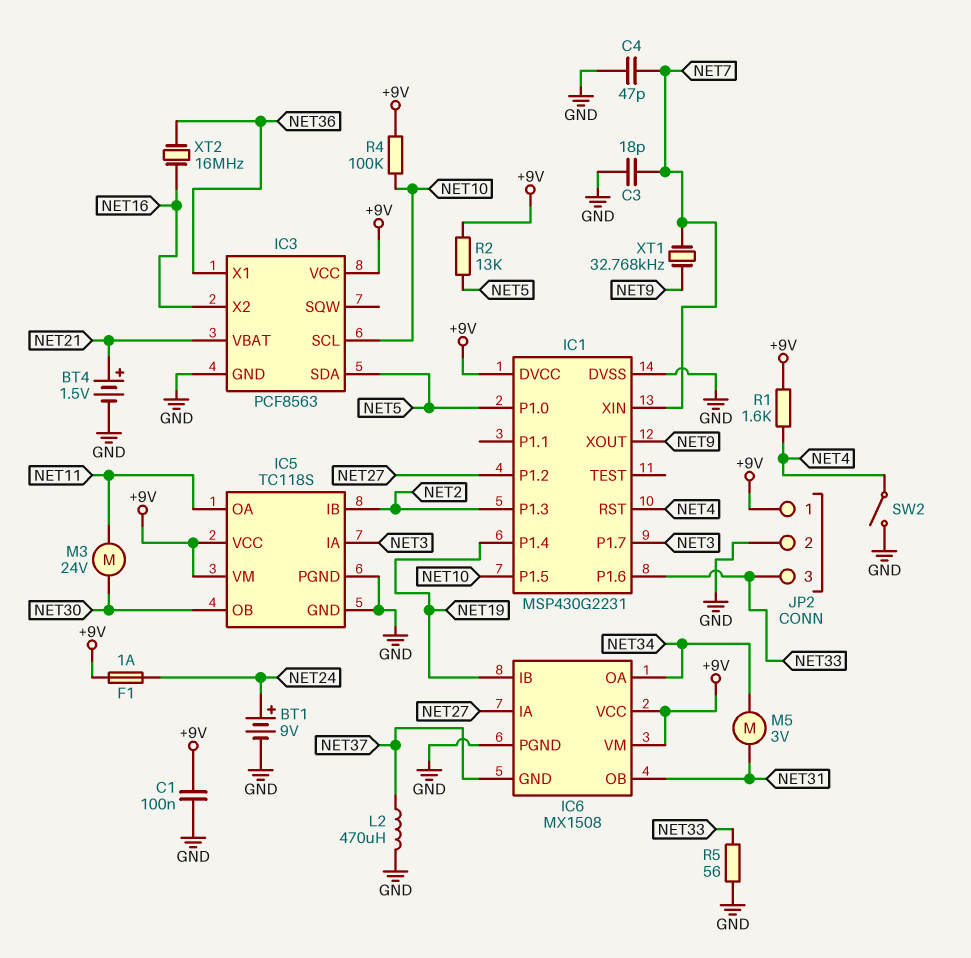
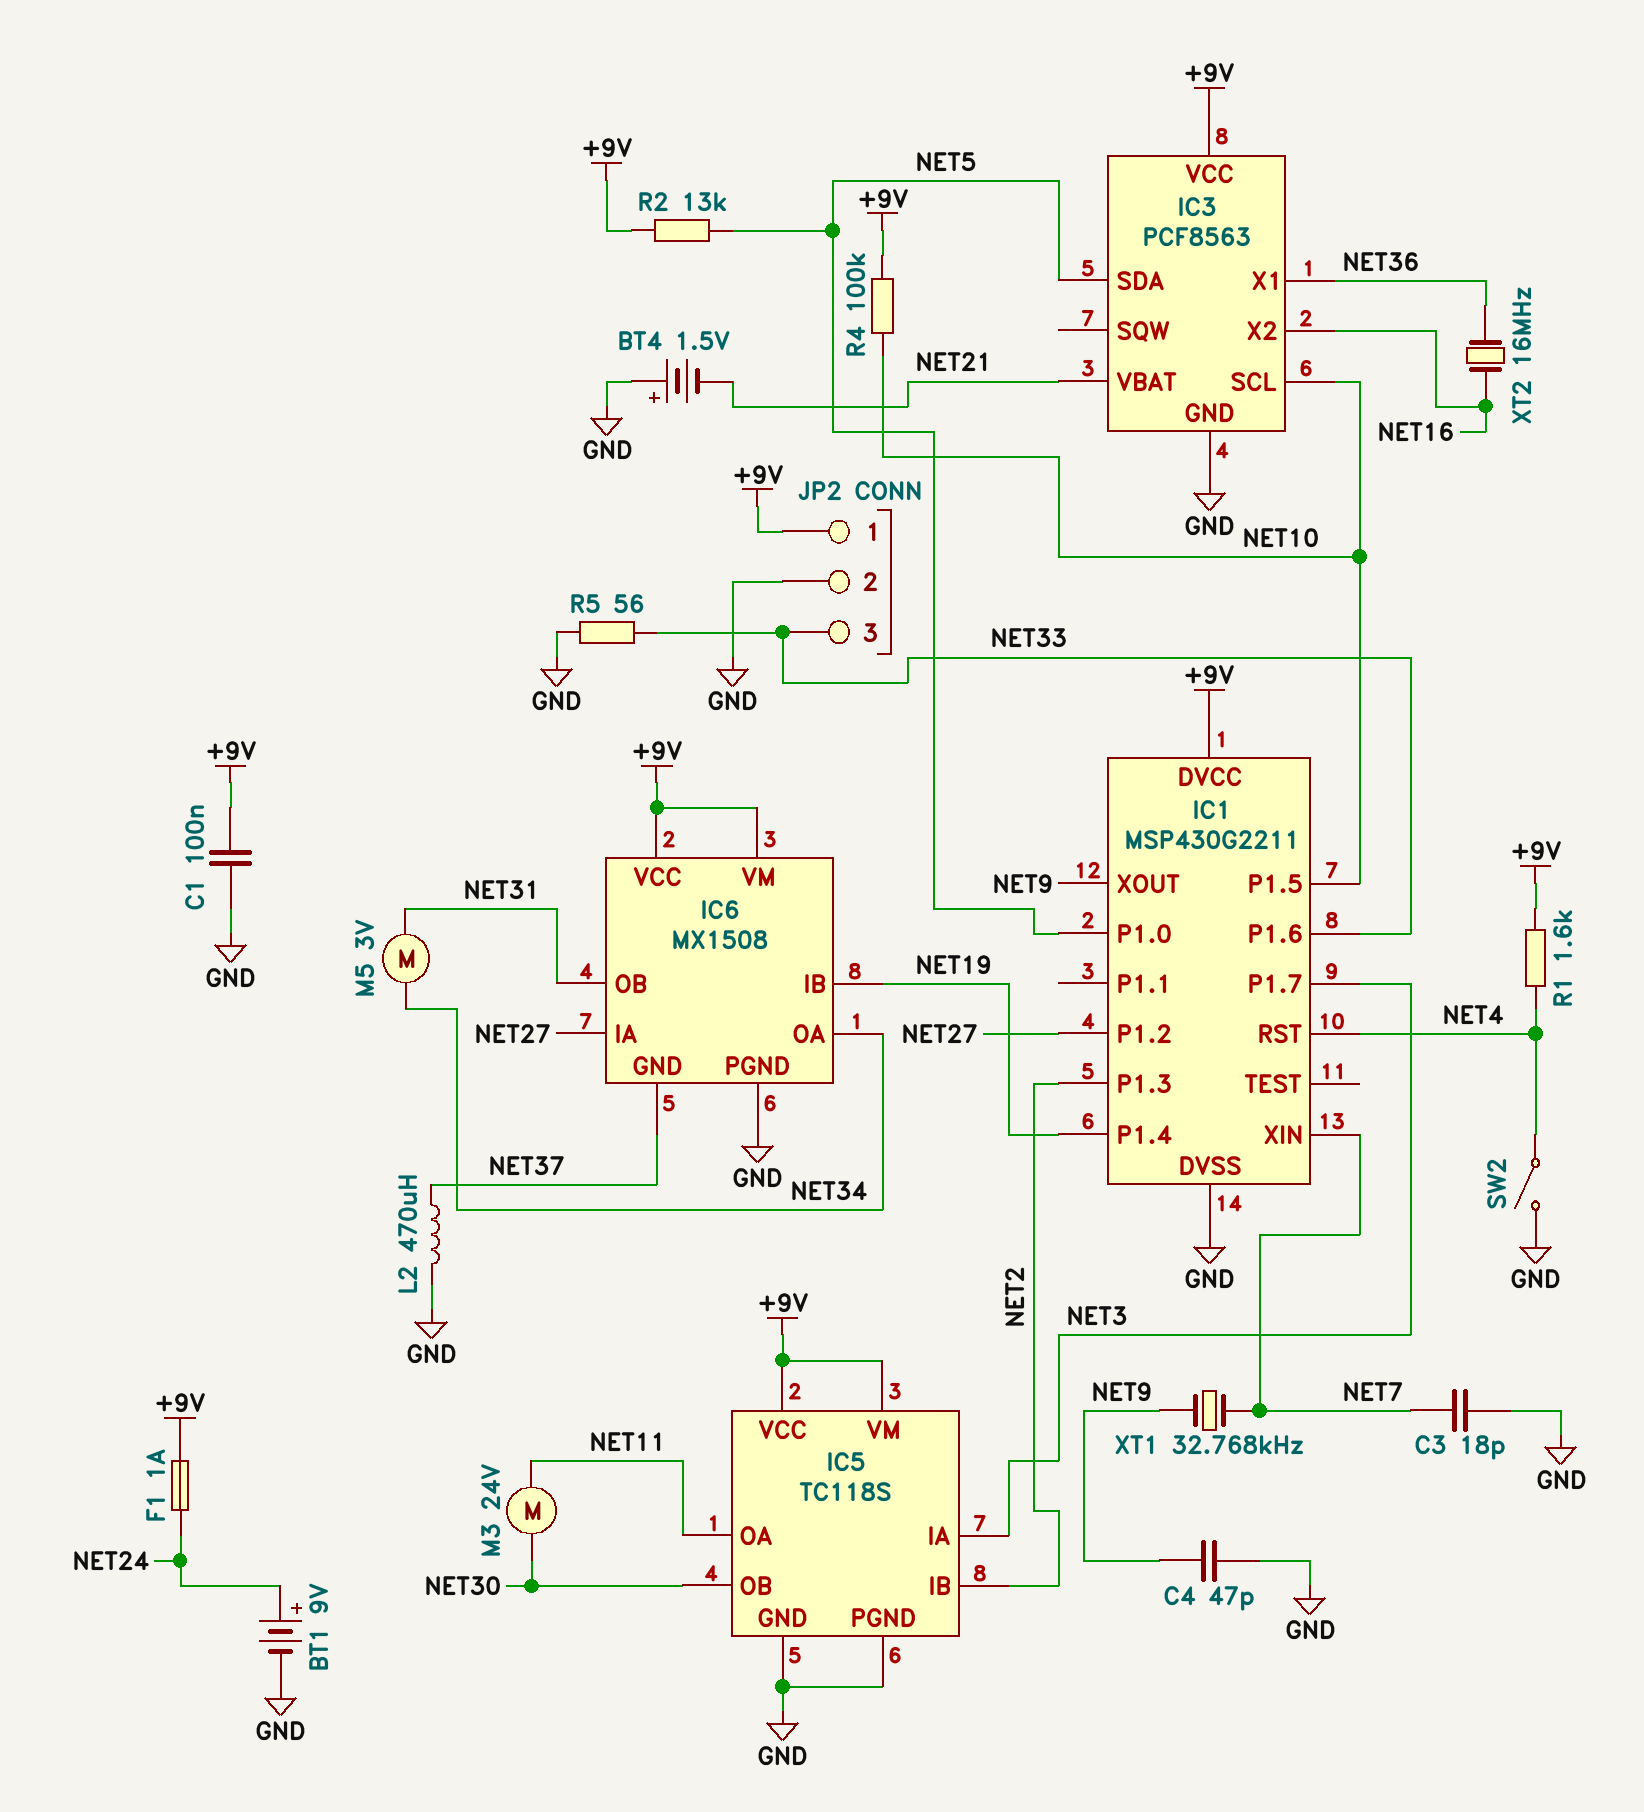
BT4: 1.5V (plus NET21, minus GND) -> 1.5V (plus GND, minus NET21)
C4: 47pF (GND, NET7) -> 47pF (GND, NET9)
IC1: MSP430G2231 -> MSP430G2211

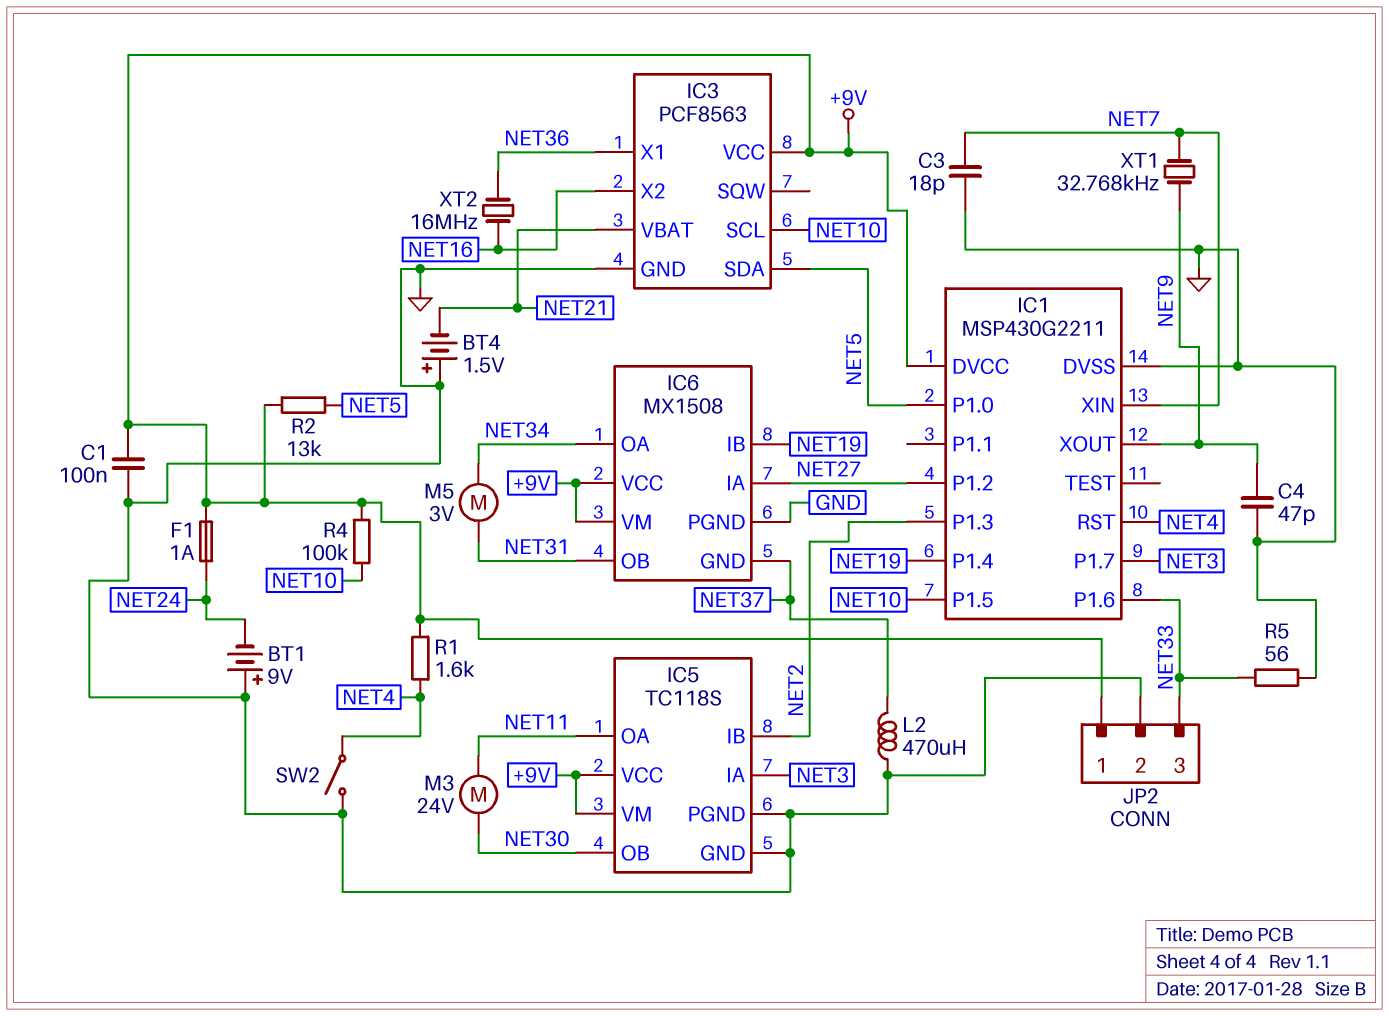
BT1: 9V (plus NET24, minus GND) -> 9V (plus GND, minus NET24)

